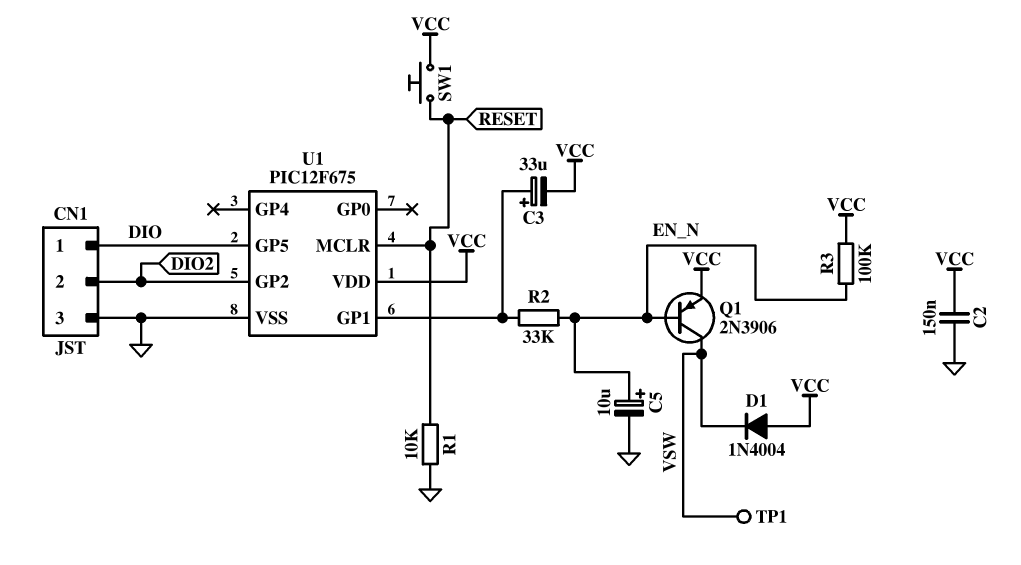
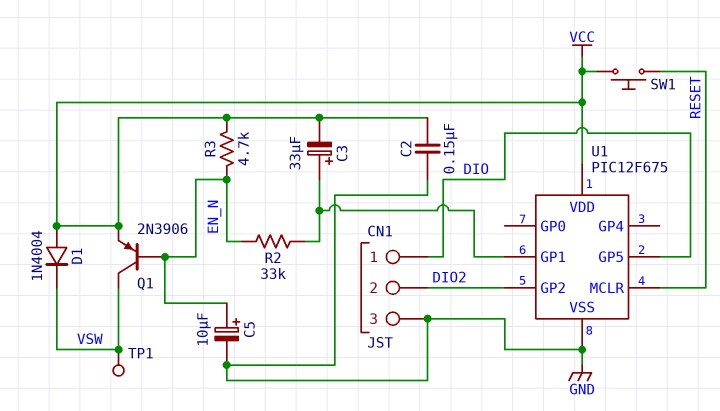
R1: 10k (GND, RESET) -> none
R3: 100k (EN_N, VCC) -> 4.7k (EN_N, VCC)

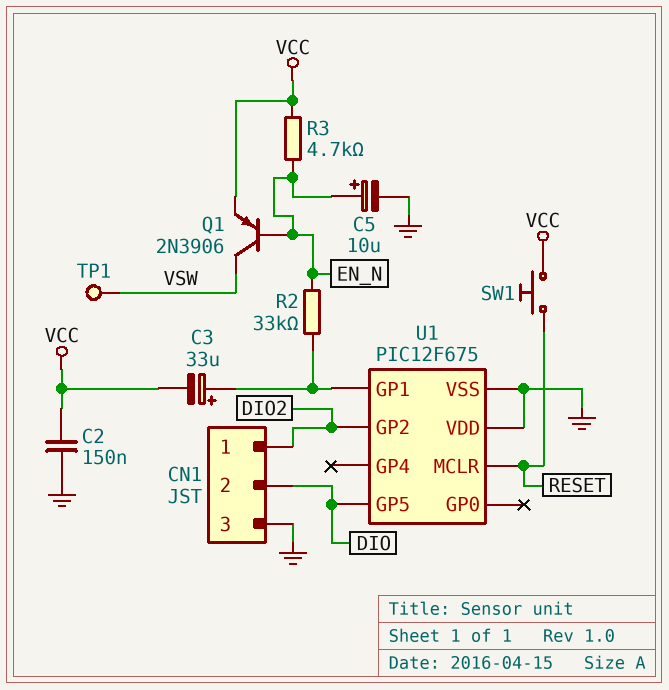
CN1 pin 1: DIO -> DIO2
CN1 pin 2: DIO2 -> DIO
D1: diode 1N4004 (A VCC, K VSW) -> none
U1 pin VDD: VCC -> GND

